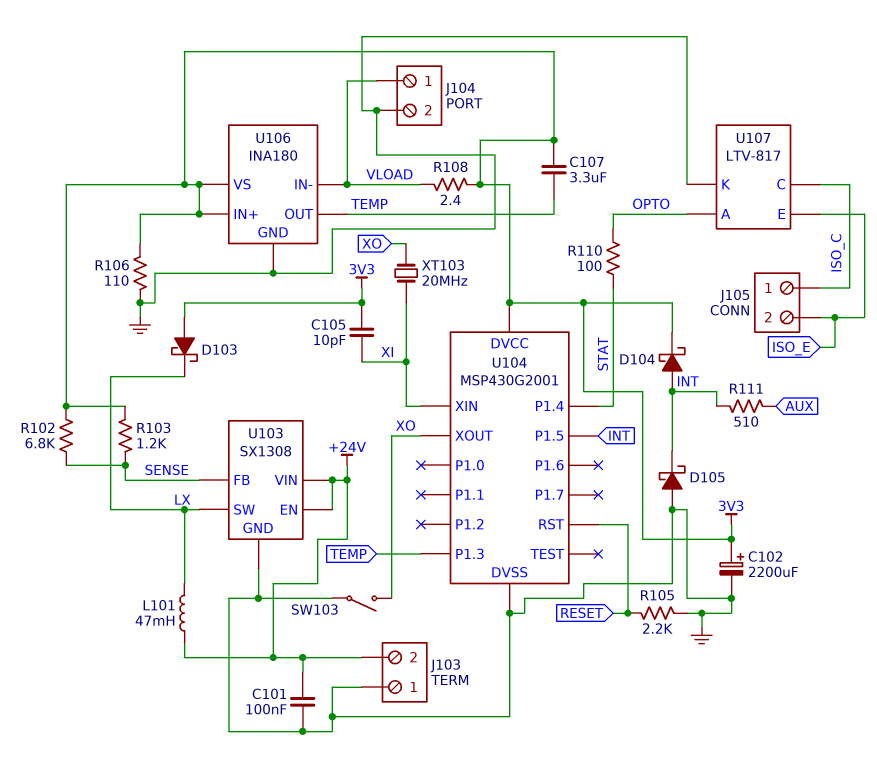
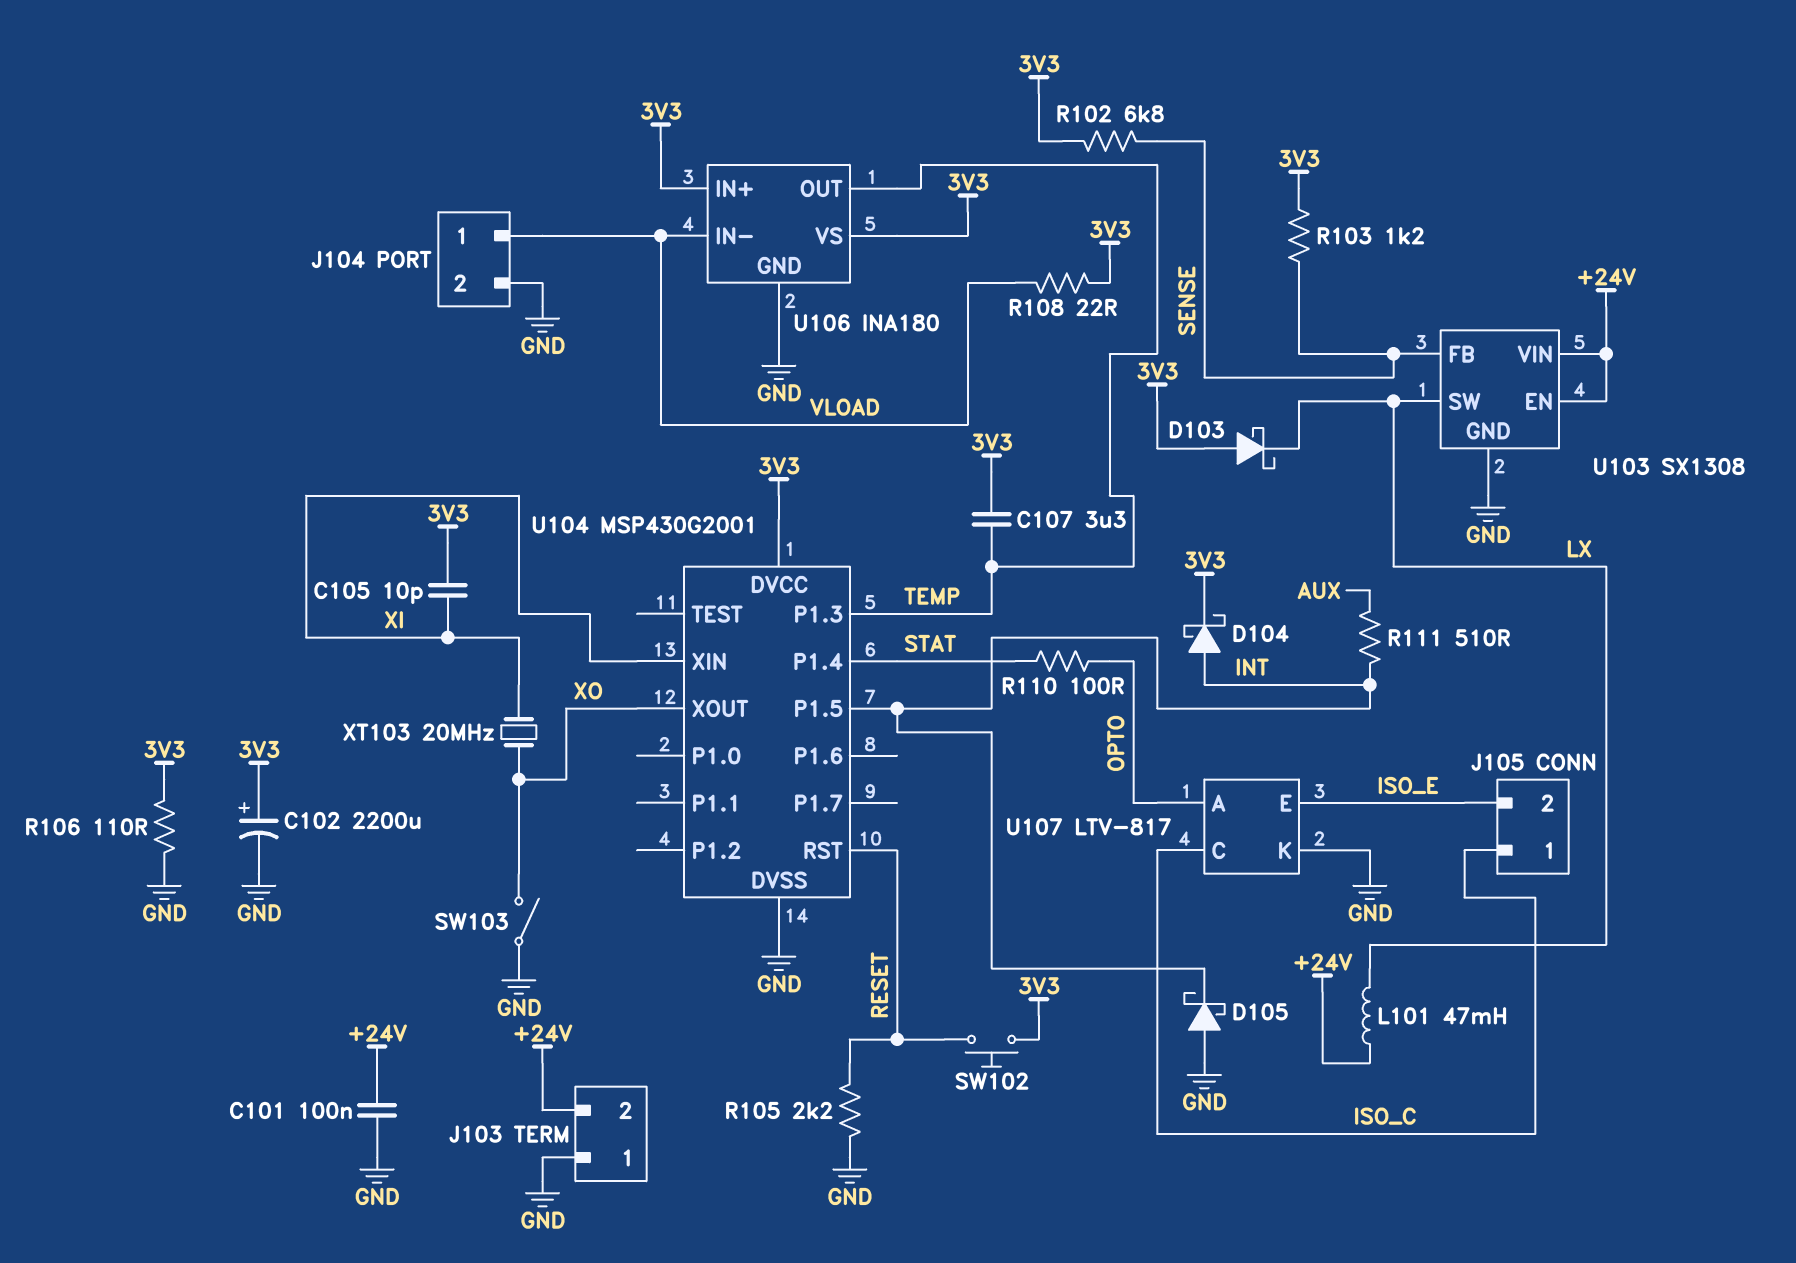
R108: 2.4 (3V3, VLOAD) -> 22 (3V3, VLOAD)
SW102: none -> button (3V3, RESET)

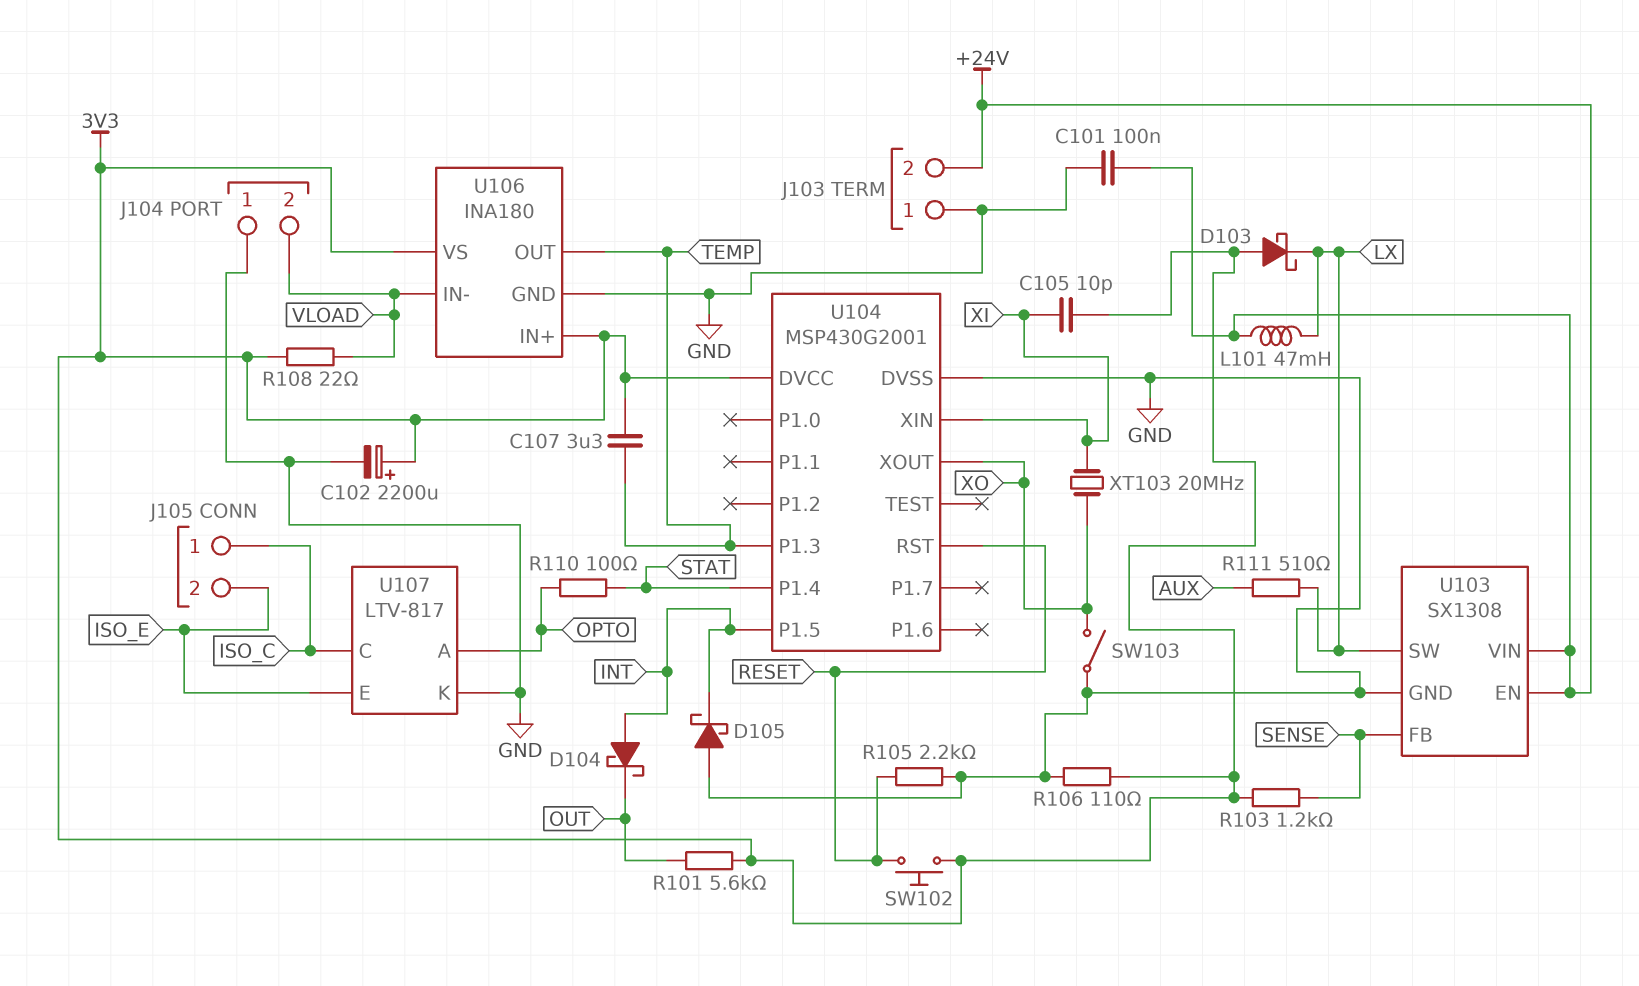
D104: schottky (A INT, K 3V3) -> schottky (A INT, K OUT)
J104 pin 1: VLOAD -> GND
J104 pin 2: GND -> VLOAD
R101: none -> 5.6k (3V3, OUT)
R102: 6.8k (3V3, SENSE) -> none
R111: 510 (AUX, INT) -> 510 (AUX, LX)

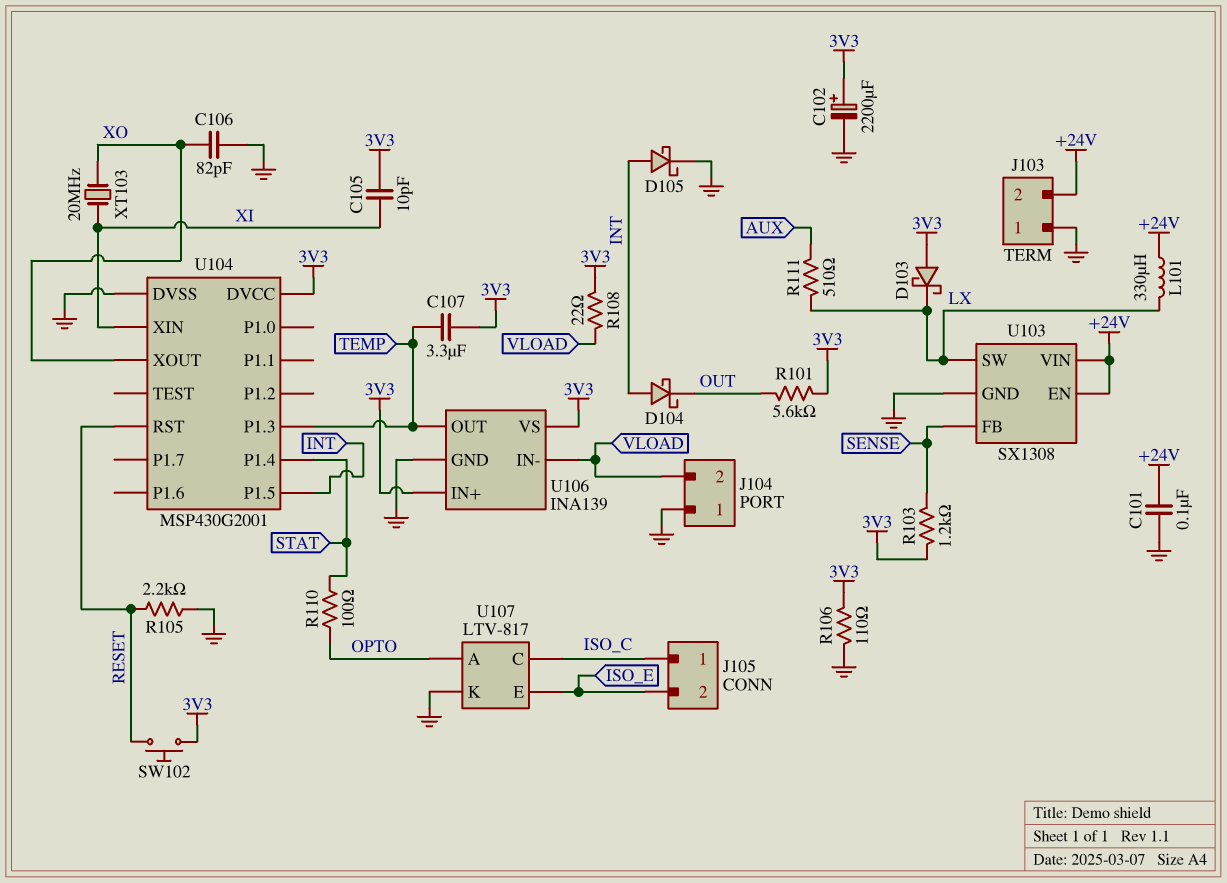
C106: none -> 82pF (GND, XO)
D105: schottky (A GND, K INT) -> schottky (A INT, K GND)
L101: 47mH (+24V, LX) -> 330uH (+24V, LX)
SW103: switch (GND, XO) -> none
U106: INA180 -> INA139

